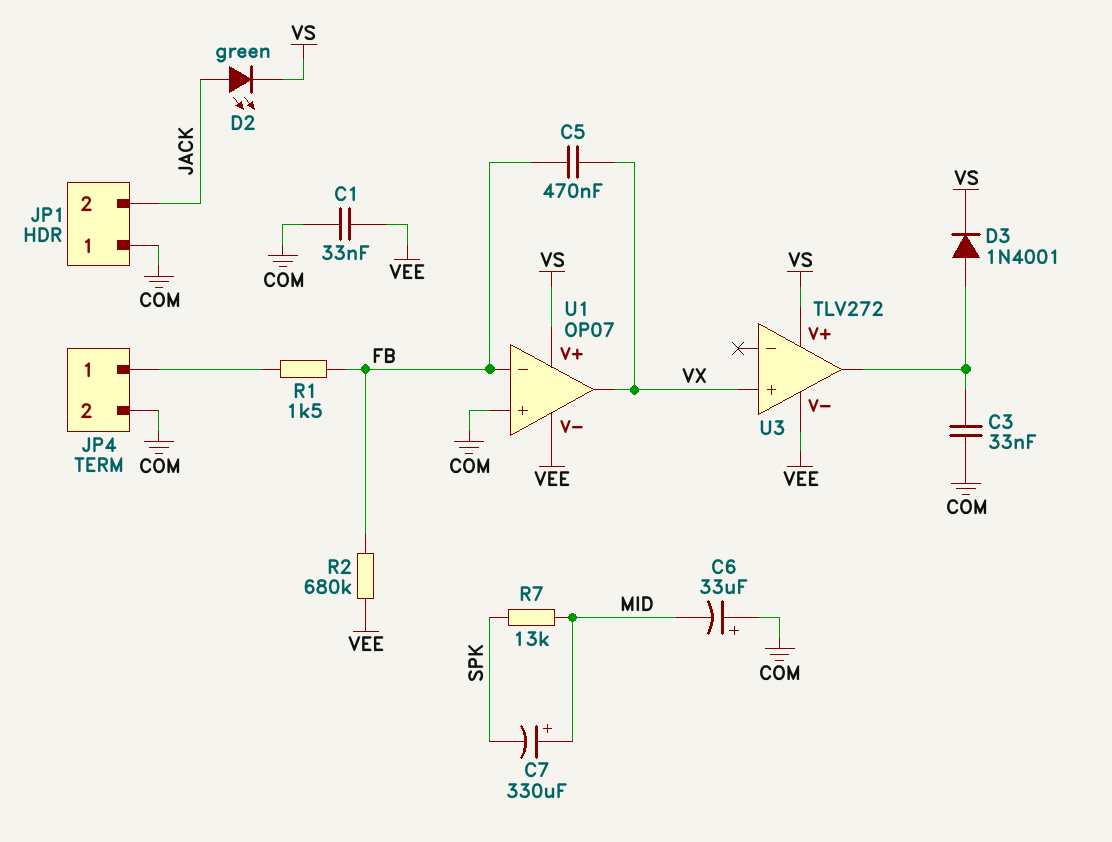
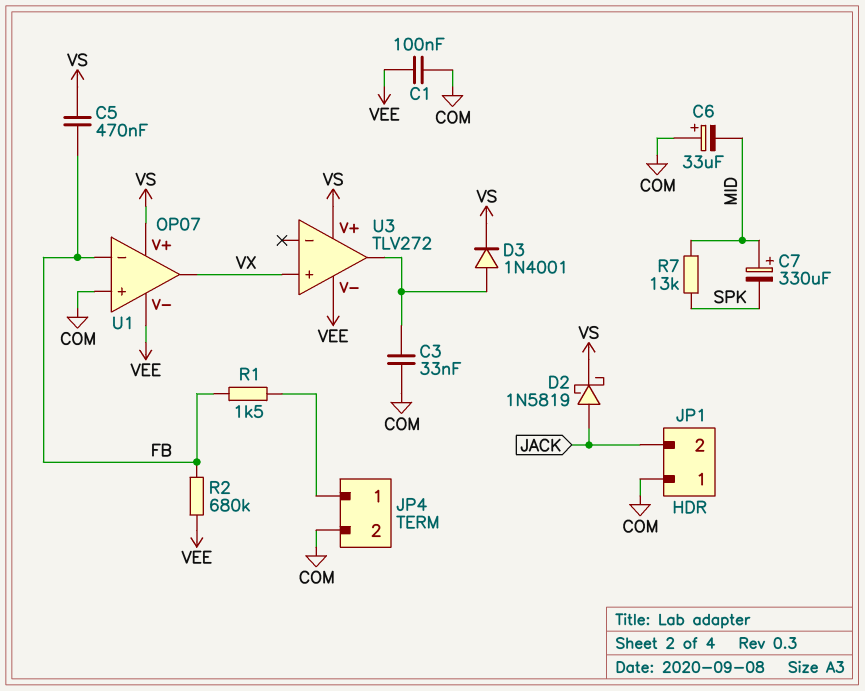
C1: 33nF (COM, VEE) -> 100nF (COM, VEE)
C5: 470nF (FB, VX) -> 470nF (FB, VS)
D2: LED green (A JACK, K VS) -> schottky 1N5819 (A JACK, K VS)

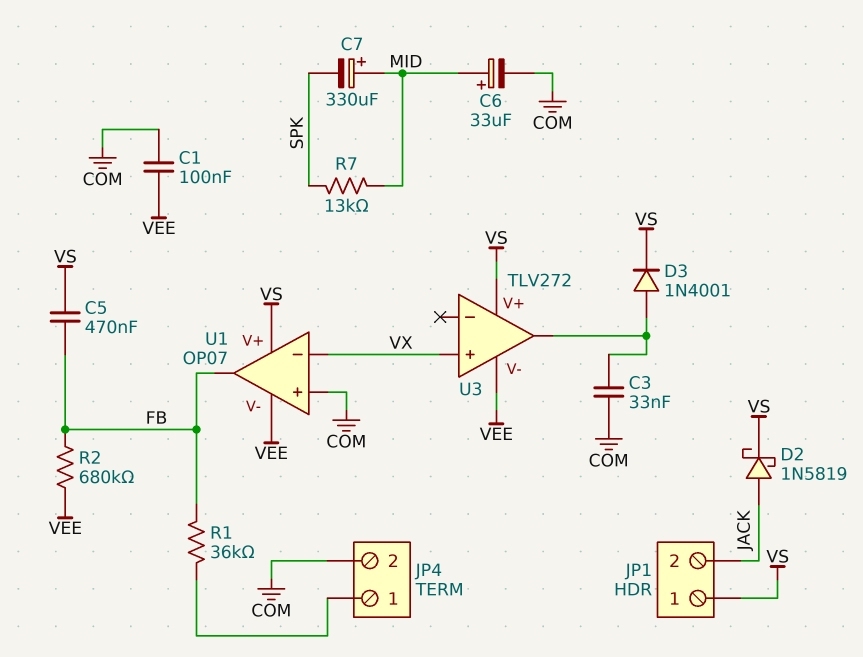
C6: 33uF (plus COM, minus MID) -> 33uF (plus MID, minus COM)
JP1 pin 1: COM -> VS
R1: 1.5k (FB, JP4/1) -> 36k (FB, JP4/1)
U1 pin in-: FB -> VX
U1 pin out: VX -> FB

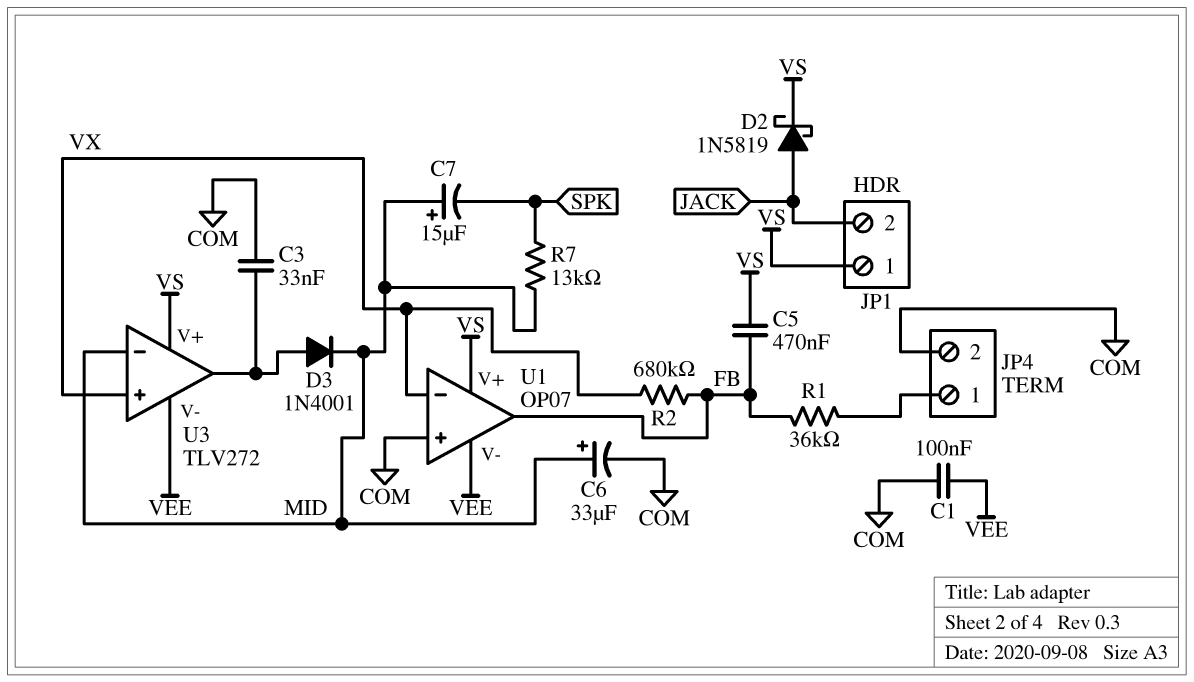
C7: 330uF (plus MID, minus SPK) -> 15uF (plus MID, minus SPK)
D3: diode 1N4001 (A U3/out, K VS) -> diode 1N4001 (A U3/out, K MID)
R2: 680k (FB, VEE) -> 680k (FB, VX)
U3 pin in-: none -> MID

